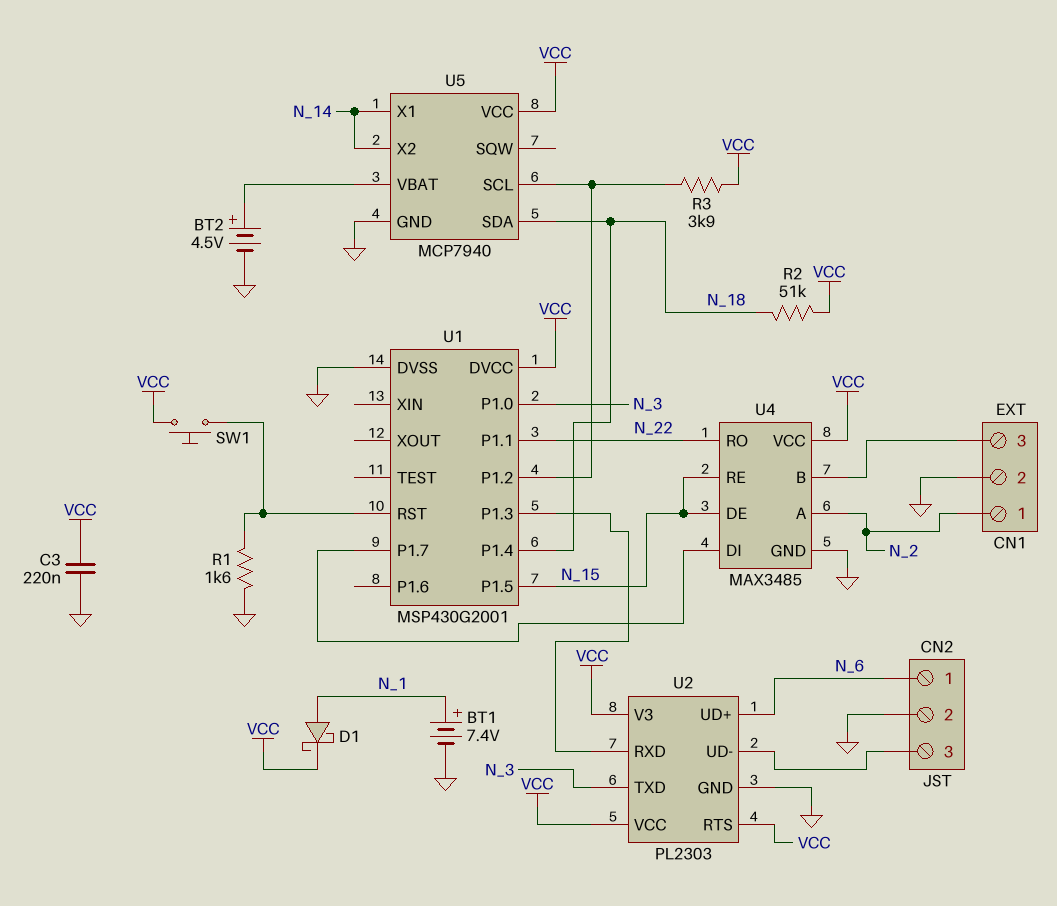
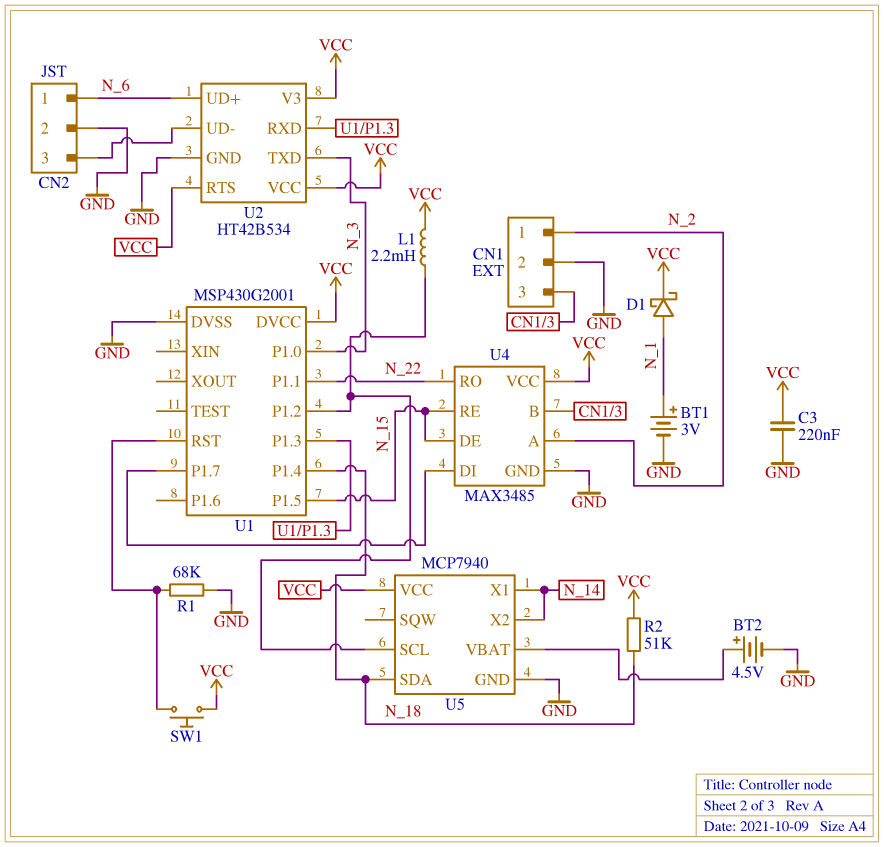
BT1: 7.4V (plus N_1, minus GND) -> 3V (plus N_1, minus GND)
L1: none -> 2.2mH (U1/P1.2, VCC)
R1: 1.6k (GND, U1/RST) -> 68k (GND, U1/RST)
R3: 3.9k (U1/P1.2, VCC) -> none
U2: PL2303 -> HT42B534

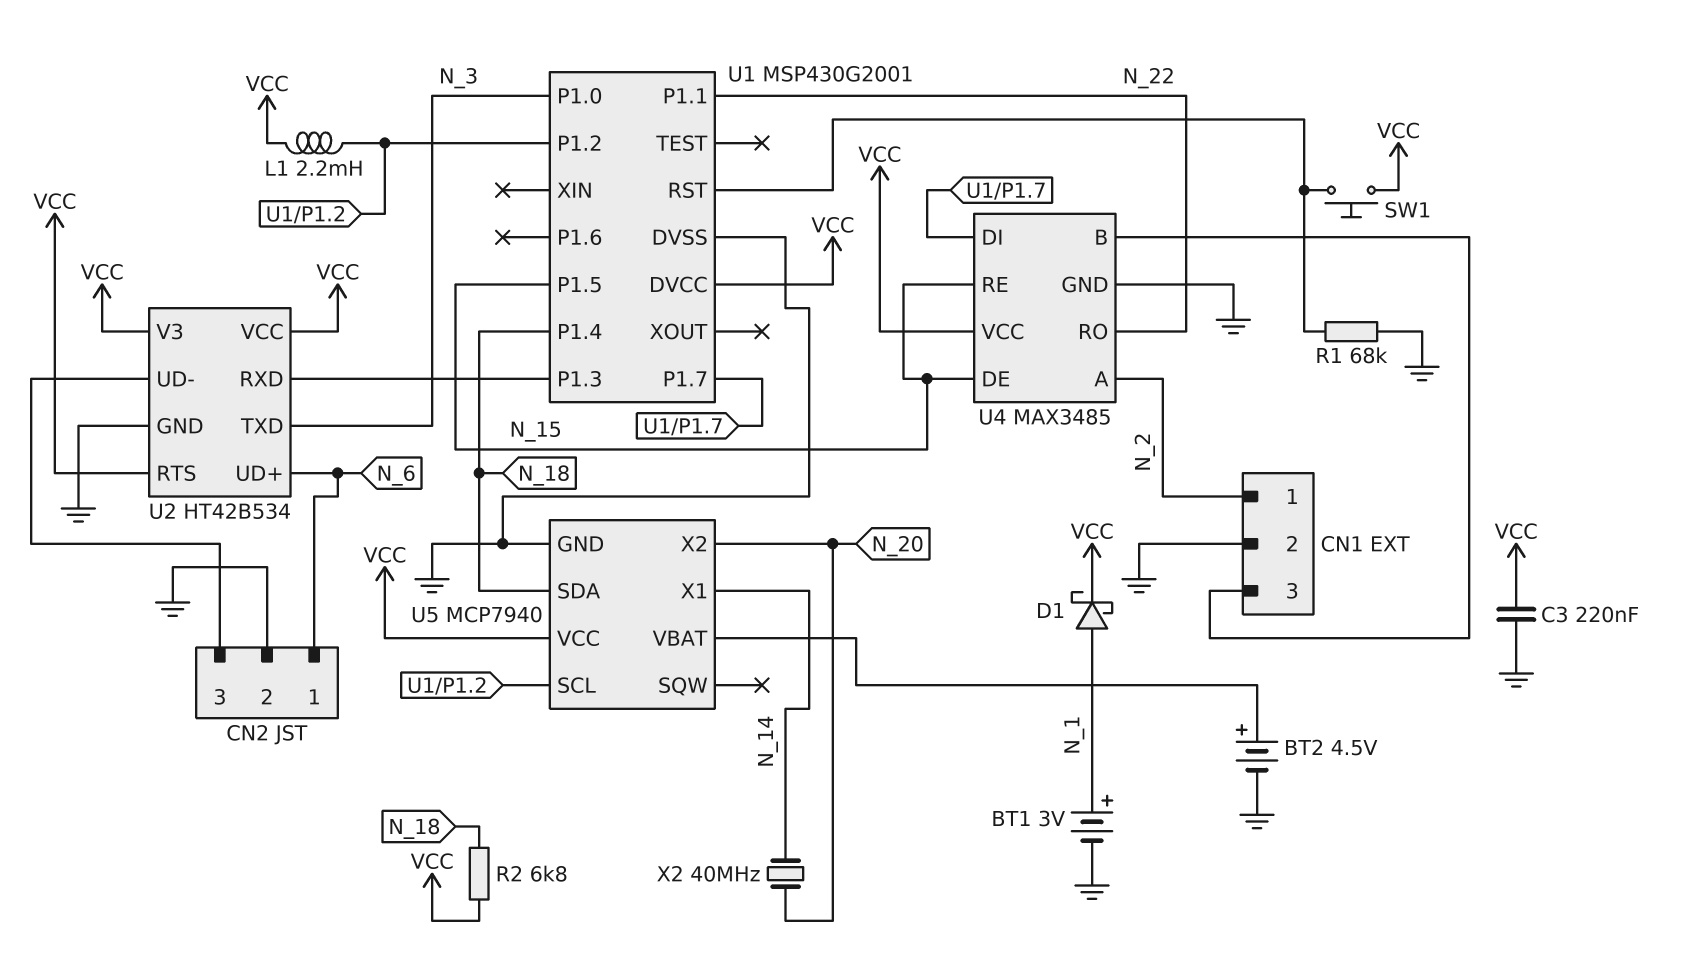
R2: 51k (N_18, VCC) -> 6.8k (N_18, VCC)
U5 pin X2: N_14 -> N_20
X2: none -> 40MHz (N_14, N_20)

